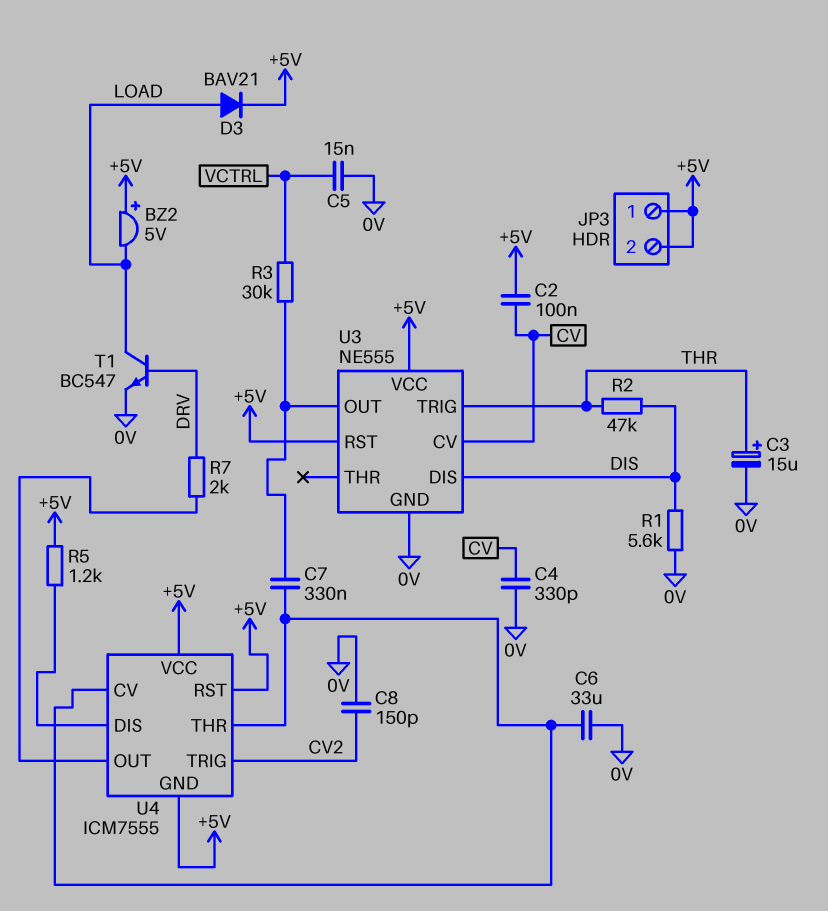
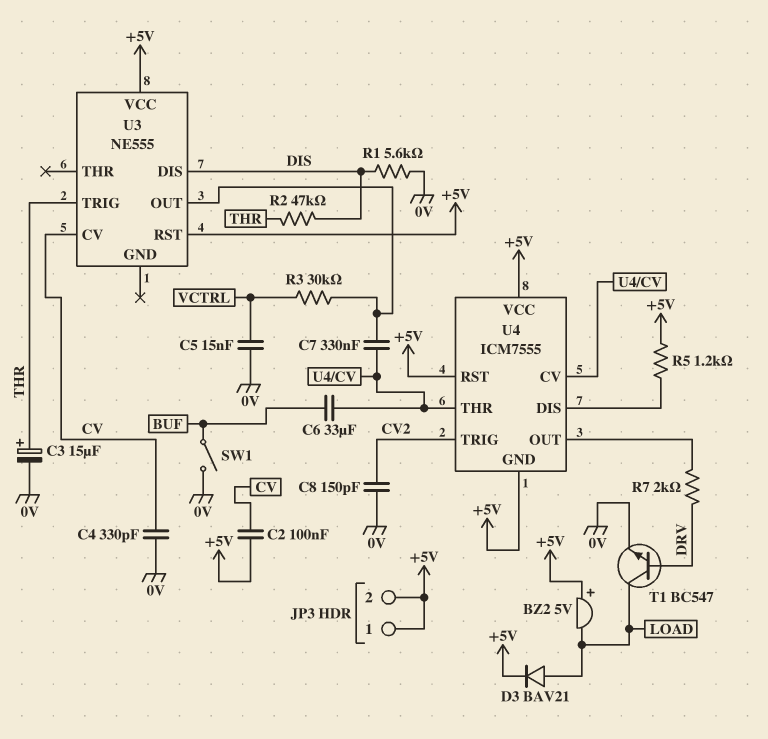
C6: 33uF (0V, U4/CV) -> 33uF (BUF, U4/CV)
SW1: none -> switch (0V, BUF)
U3 pin GND: 0V -> none

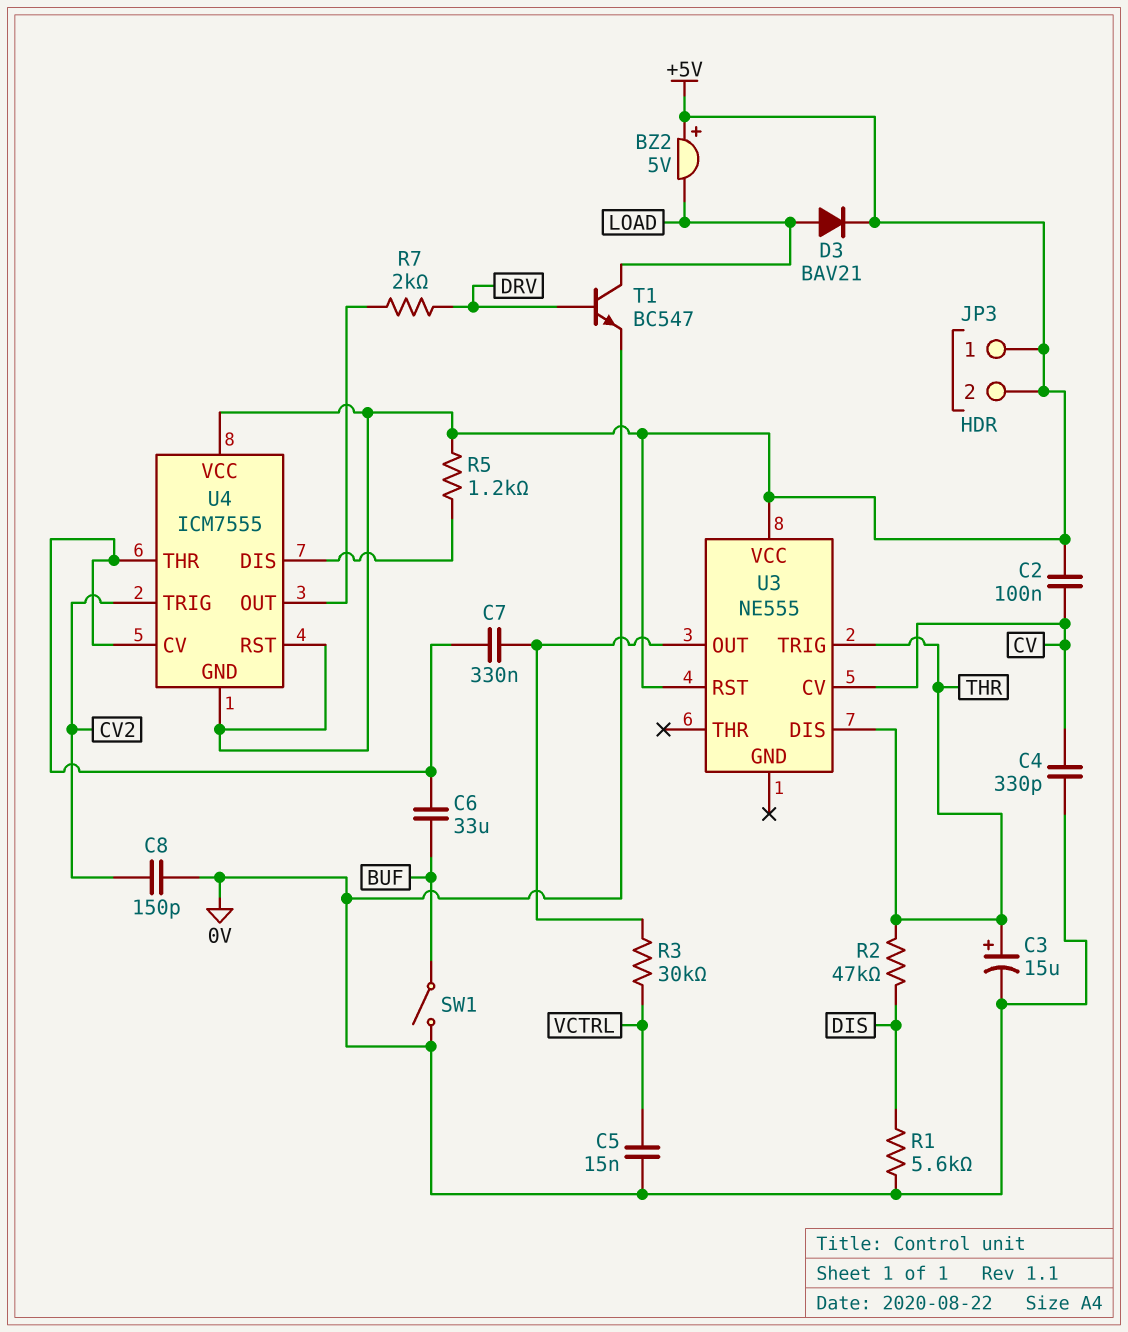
U3 pin DIS: DIS -> THR

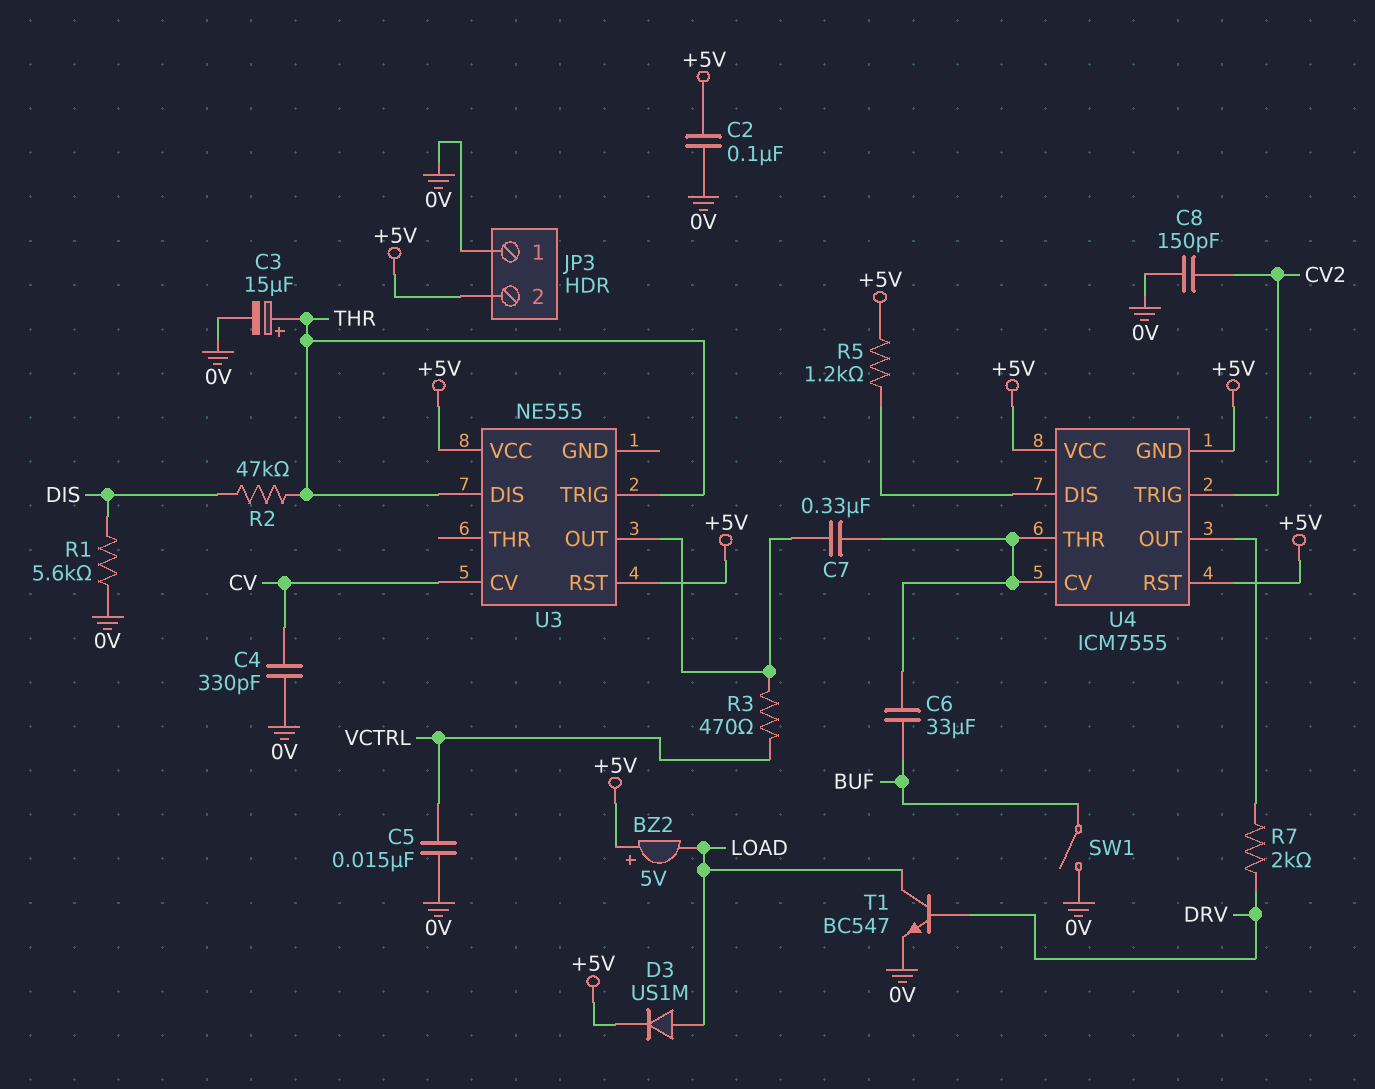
C2: 100nF (+5V, CV) -> 100nF (+5V, 0V)
D3: diode BAV21 (A LOAD, K +5V) -> diode US1M (A LOAD, K +5V)
JP3 pin 1: +5V -> 0V
R3: 30k (U3/OUT, VCTRL) -> 470 (U3/OUT, VCTRL)

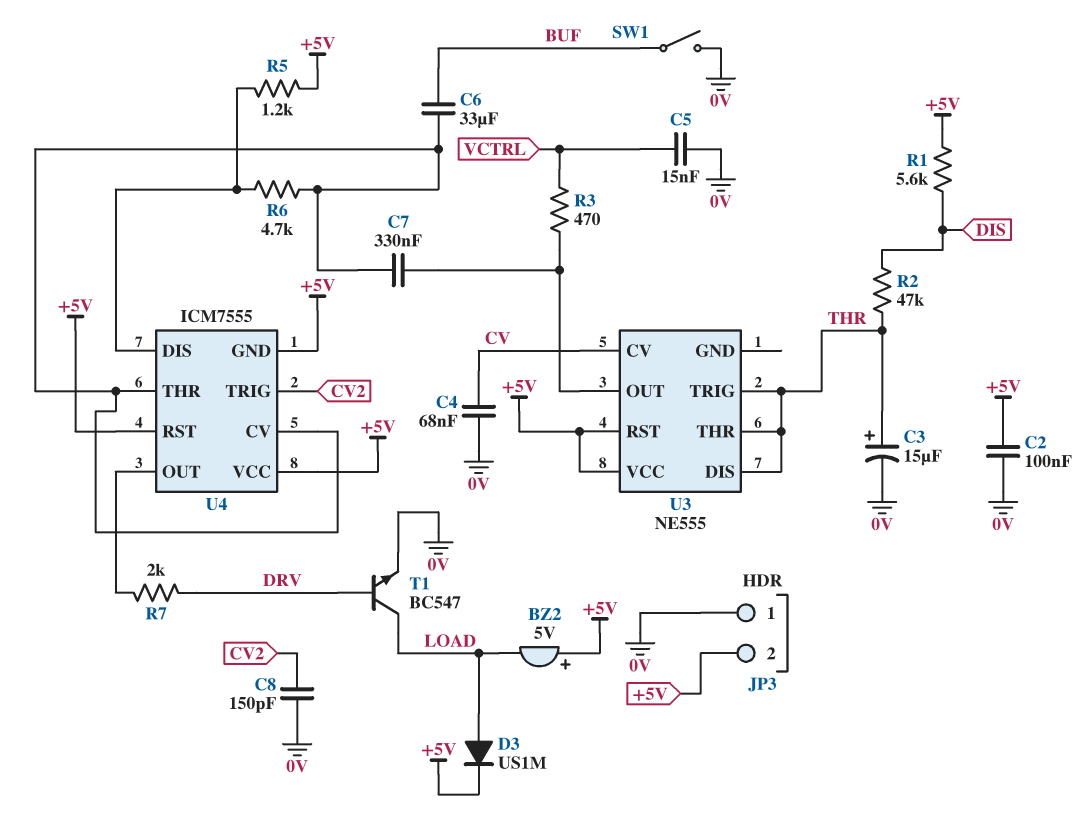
C4: 330pF (0V, CV) -> 68nF (0V, CV)
R1: 5.6k (0V, DIS) -> 5.6k (+5V, DIS)
R6: none -> 4.7k (U4/CV, U4/DIS)
U3 pin THR: none -> THR

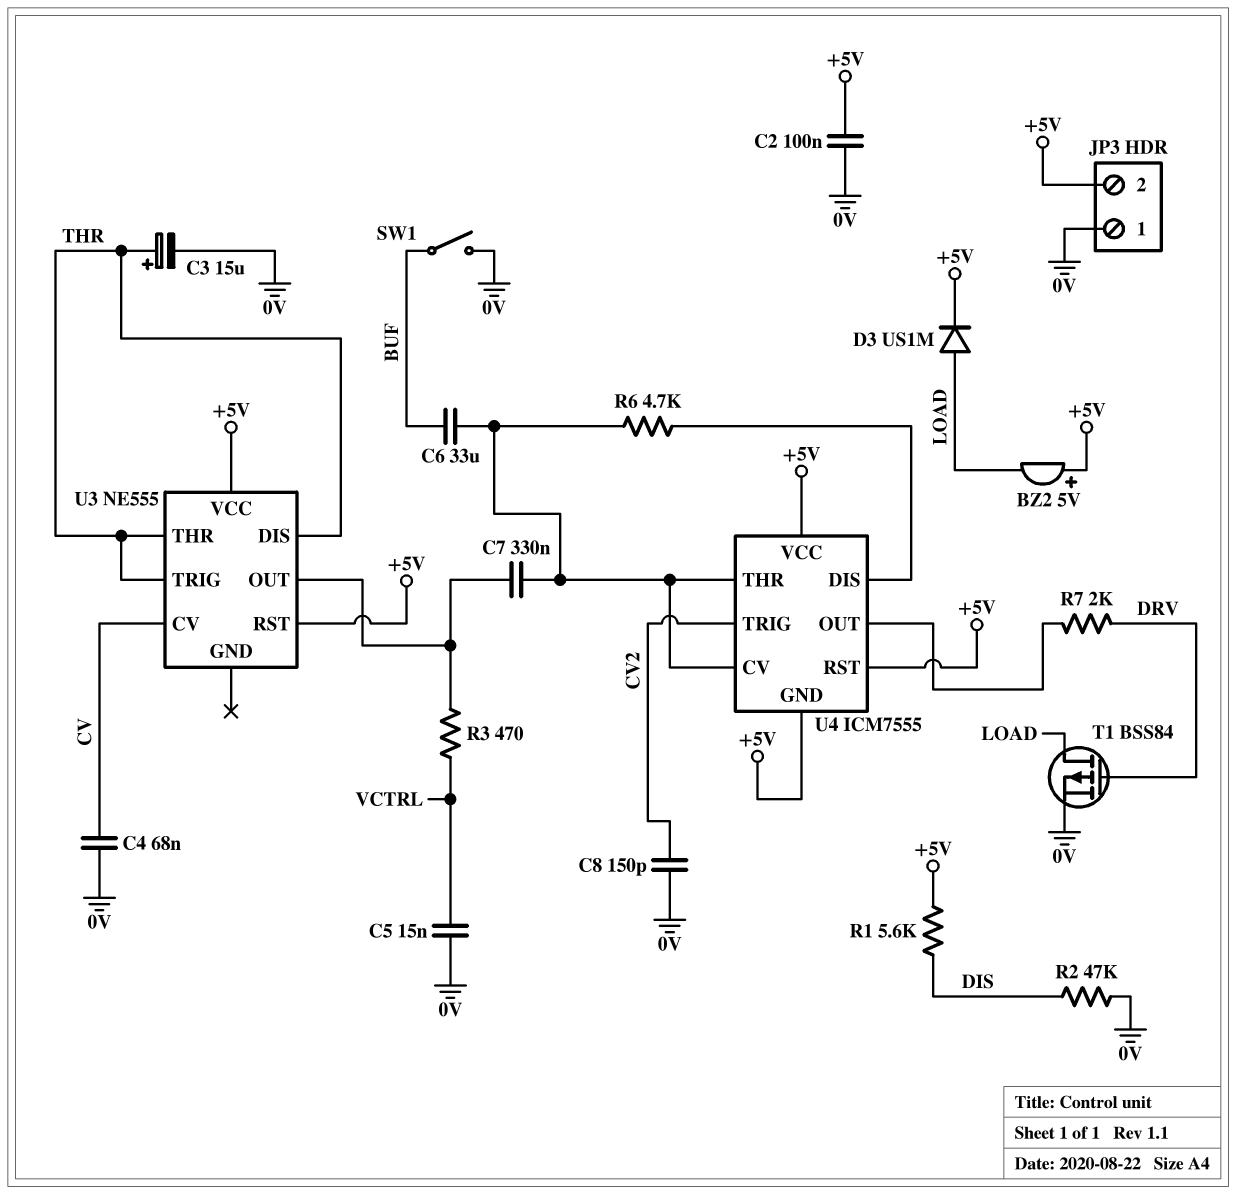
R2: 47k (DIS, THR) -> 47k (0V, DIS)
R5: 1.2k (+5V, U4/DIS) -> none
T1: NPN BC547 (B DRV, C LOAD, E 0V) -> PMOS BSS84 (G DRV, D LOAD, S 0V)

